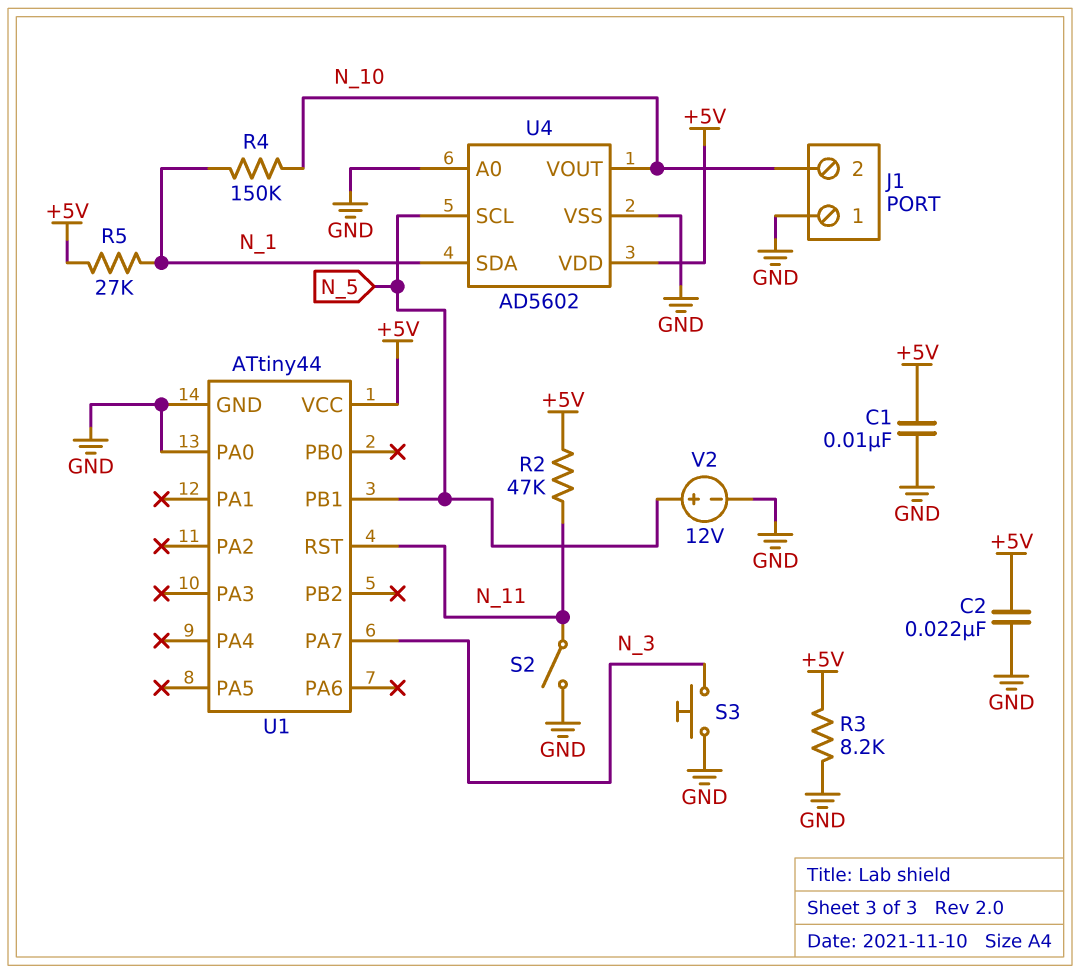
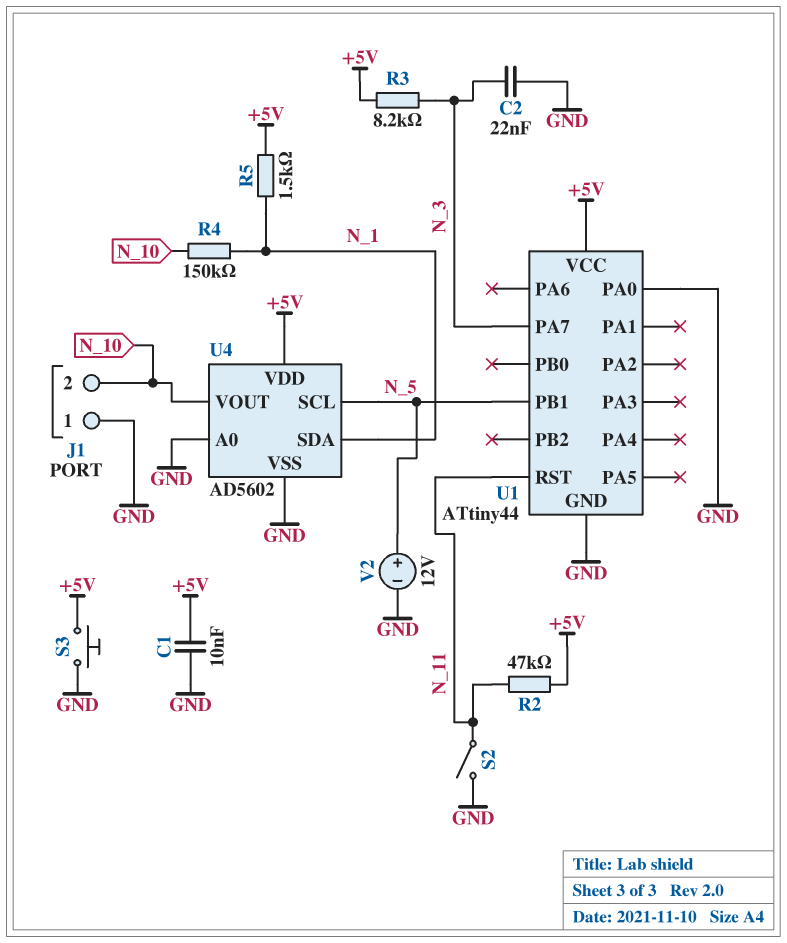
C2: 22nF (+5V, GND) -> 22nF (GND, N_3)
R3: 8.2k (+5V, GND) -> 8.2k (+5V, N_3)
R5: 27k (+5V, N_1) -> 1.5k (+5V, N_1)
S3: button (GND, N_3) -> button (+5V, GND)

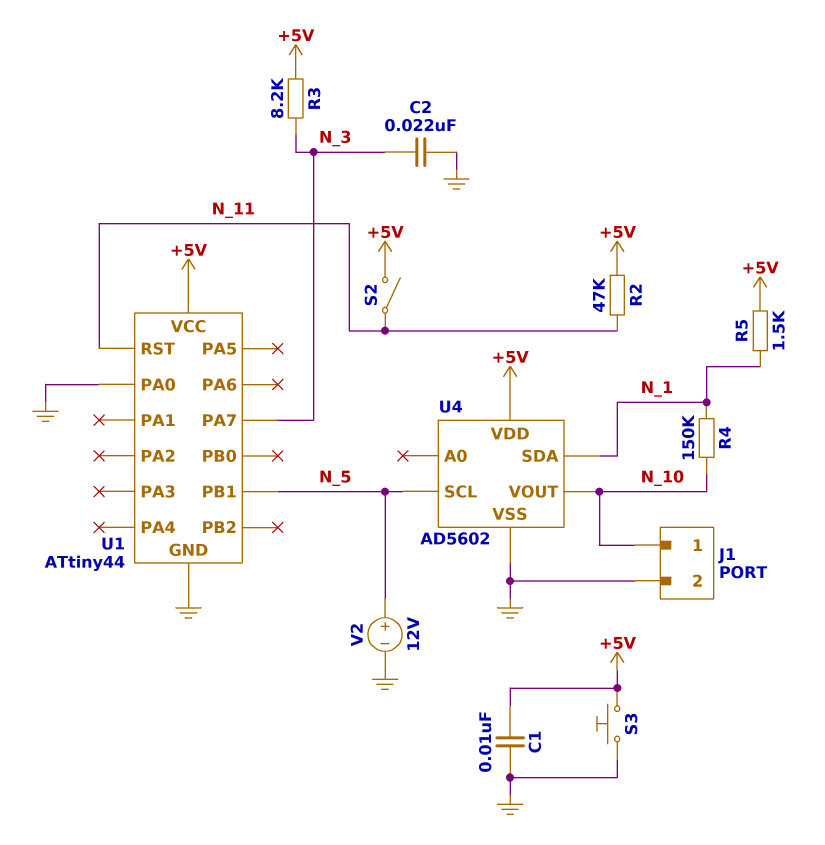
J1 pin 1: GND -> N_10
J1 pin 2: N_10 -> GND
S2: switch (GND, N_11) -> switch (+5V, N_11)
U4 pin A0: GND -> none

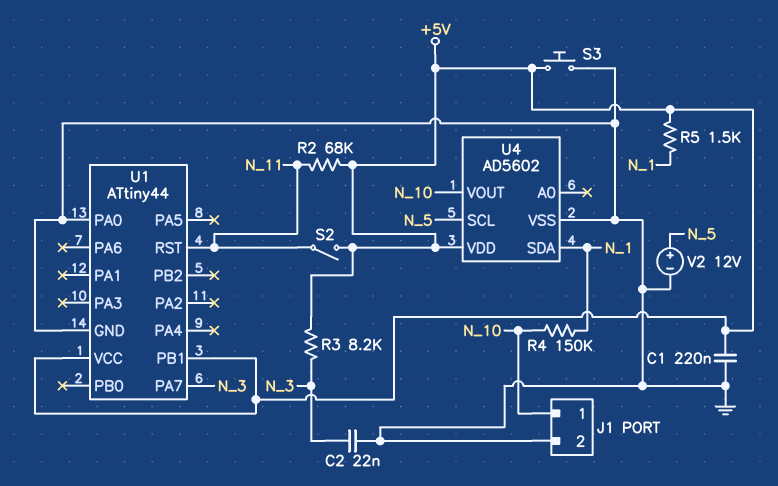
C1: 10nF (+5V, GND) -> 220nF (+5V, GND)
R2: 47k (+5V, N_11) -> 68k (+5V, N_11)
U1 pin PB1: N_5 -> +5V

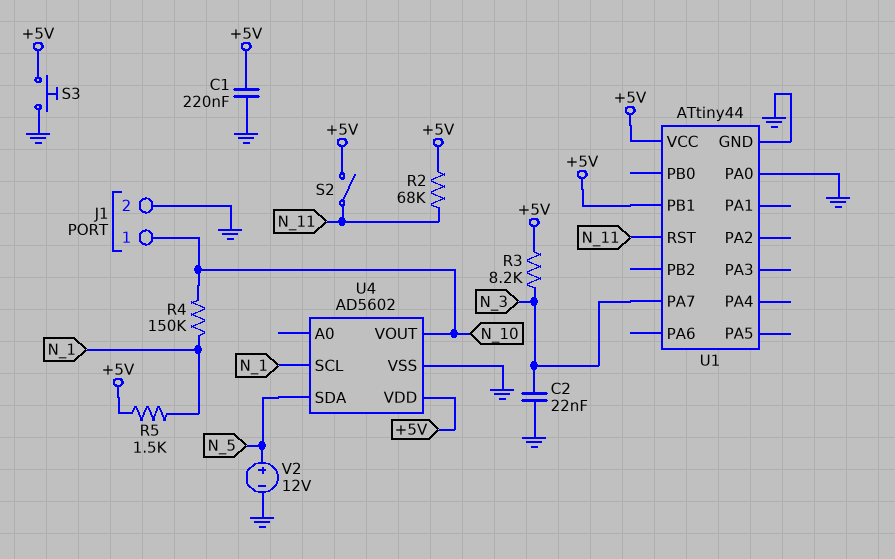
U4 pin SCL: N_5 -> N_1
U4 pin SDA: N_1 -> N_5

